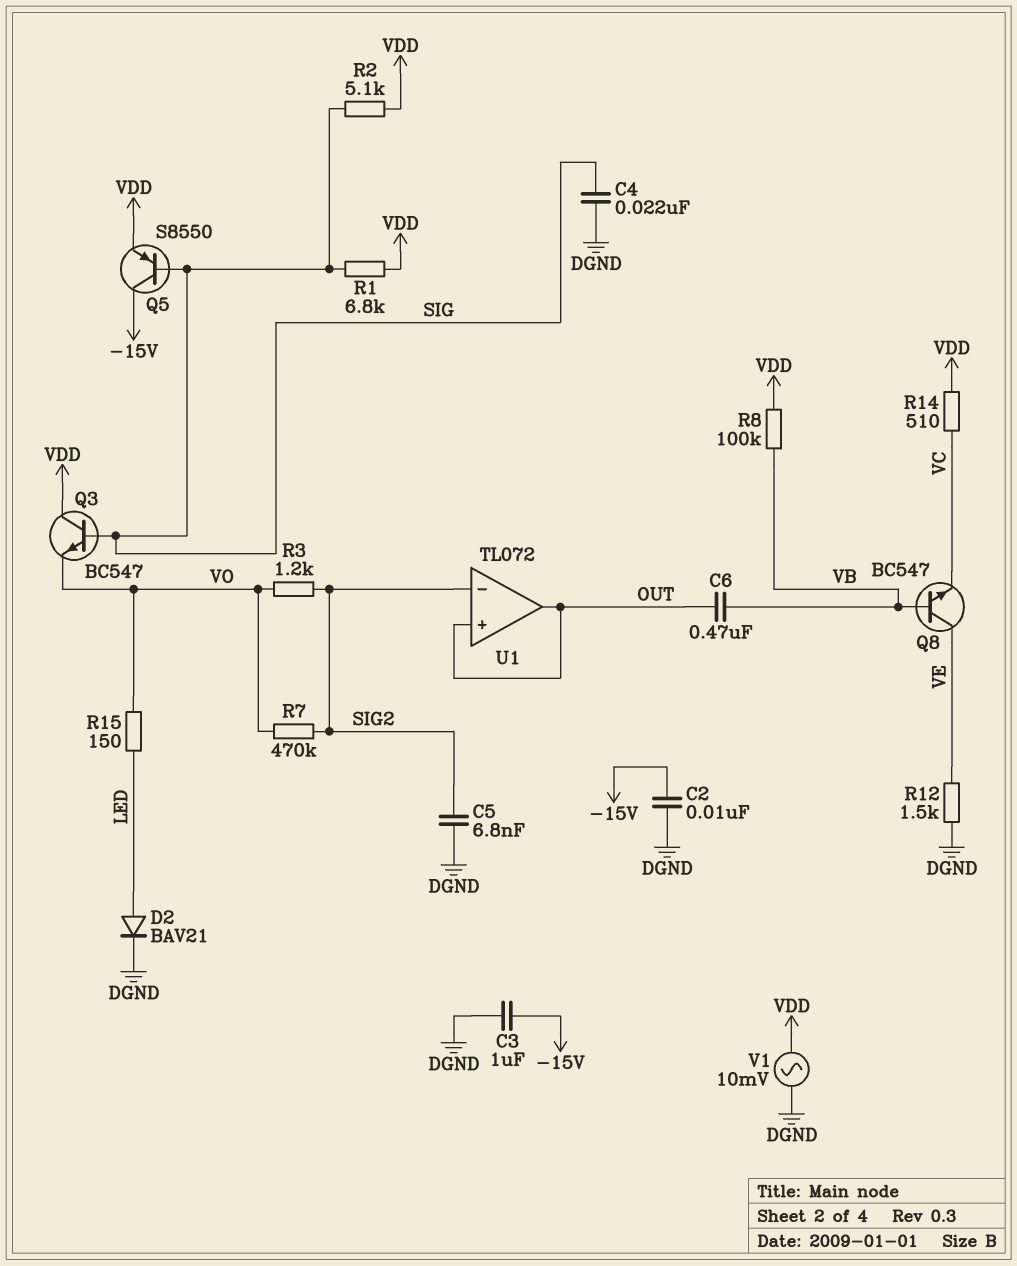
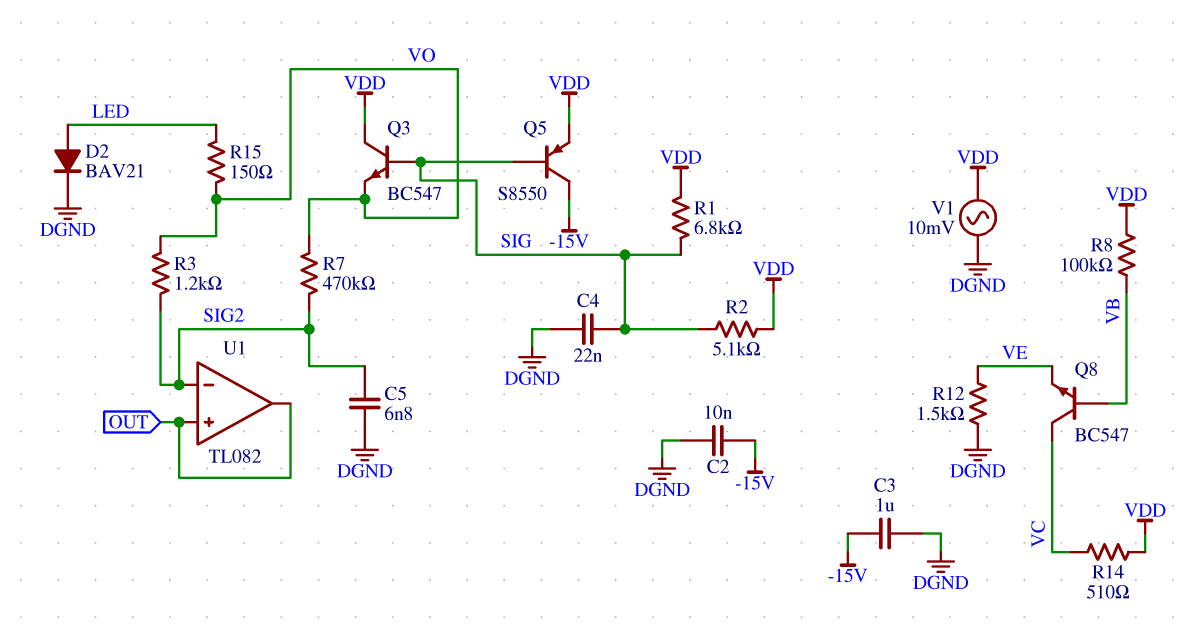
C6: 470nF (OUT, VB) -> none
Q8: NPN BC547 (B VB, C VE, E VC) -> NPN BC547 (B VB, C VC, E VE)
U1: TL072 -> TL082

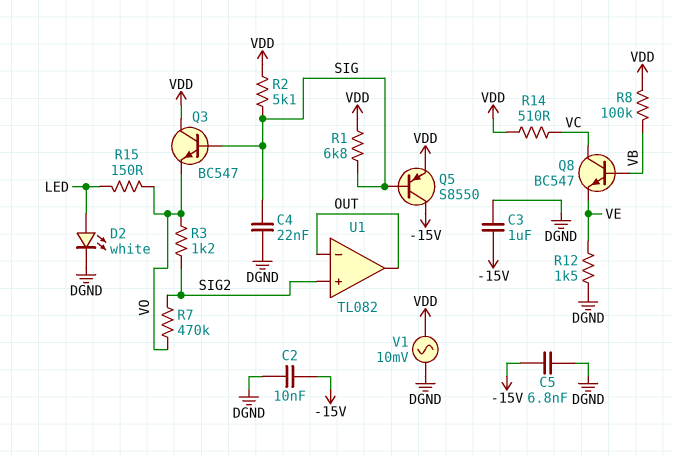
C5: 6.8nF (DGND, SIG2) -> 6.8nF (-15V, DGND)
D2: diode BAV21 (A LED, K DGND) -> LED white (A LED, K DGND)
U1 pin in+: OUT -> SIG2
U1 pin in-: SIG2 -> OUT

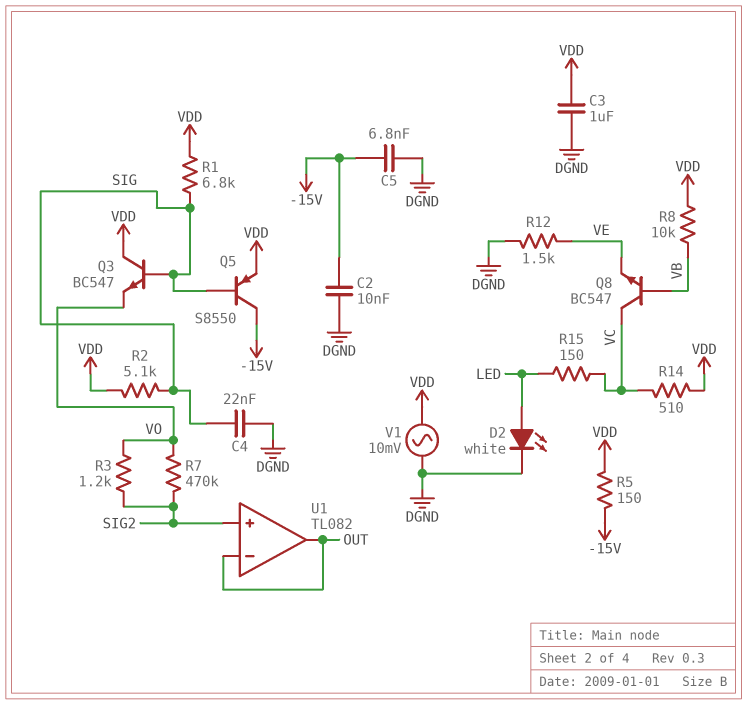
C3: 1uF (-15V, DGND) -> 1uF (DGND, VDD)
R5: none -> 150 (-15V, VDD)
R8: 100k (VB, VDD) -> 10k (VB, VDD)
R15: 150 (LED, VO) -> 150 (LED, VC)

